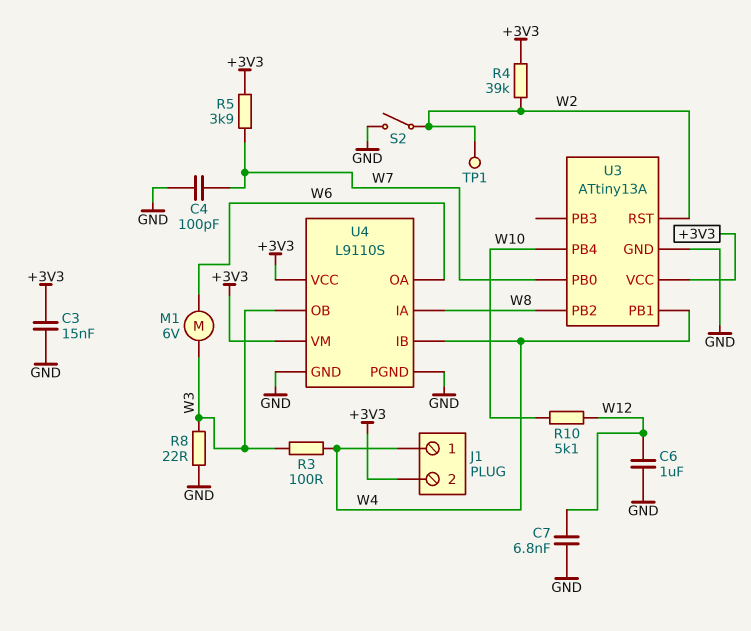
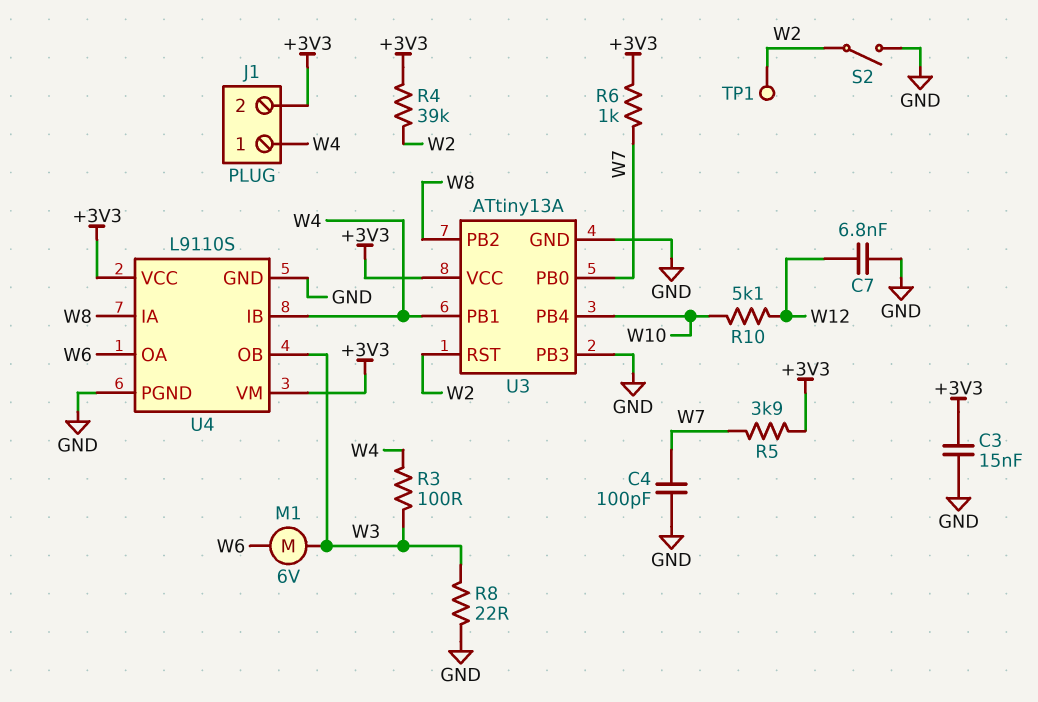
C6: 1uF (GND, W12) -> none
R6: none -> 1k (+3V3, W7)
U3 pin PB3: none -> GND

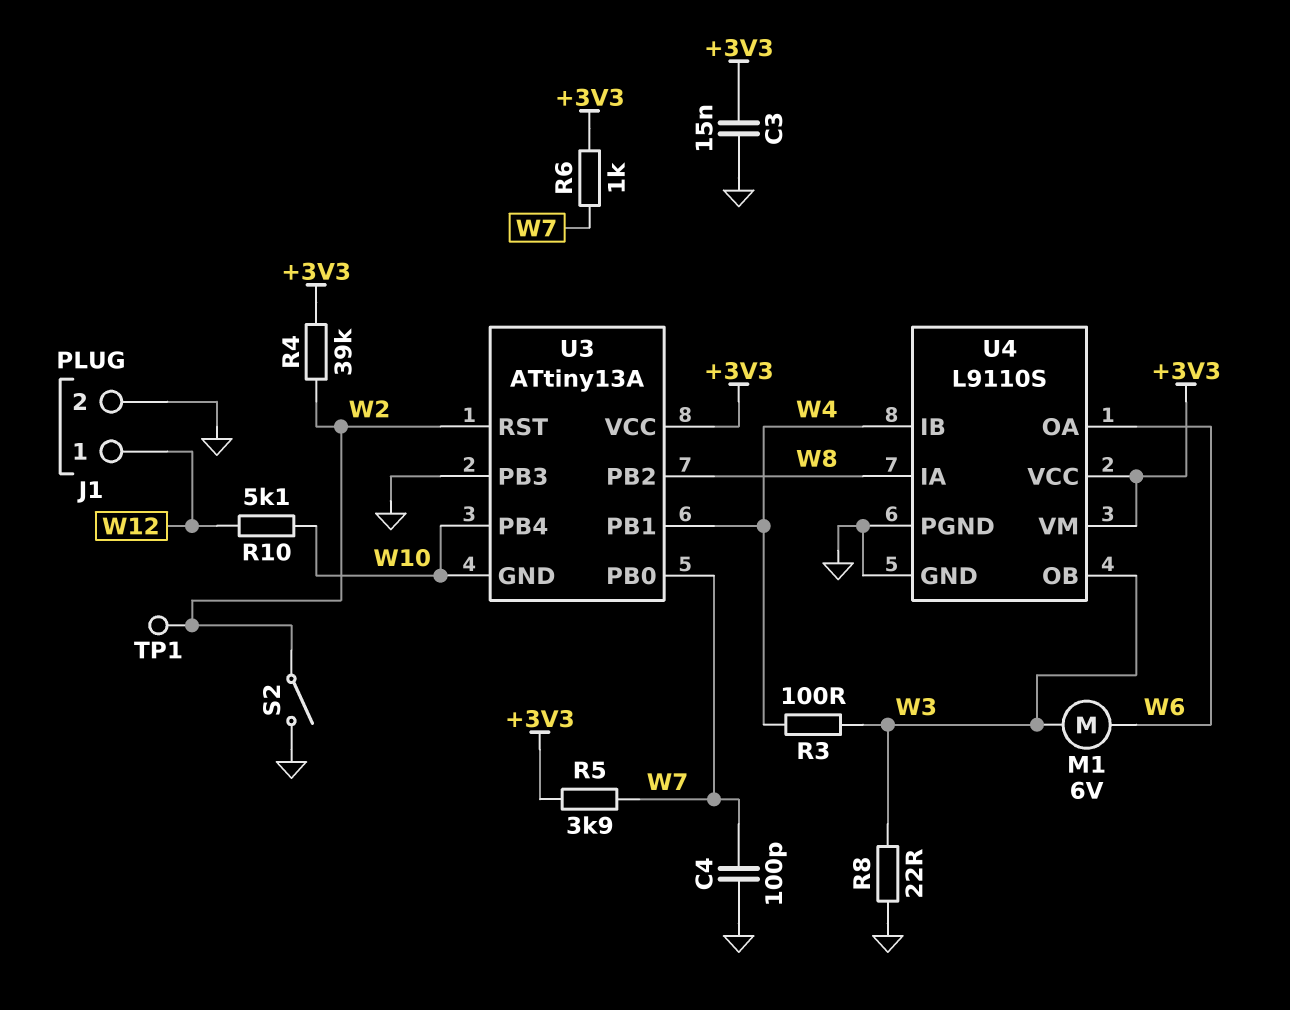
C7: 6.8nF (GND, W12) -> none
J1 pin 1: W4 -> W12
J1 pin 2: +3V3 -> GND
U3 pin GND: GND -> W10

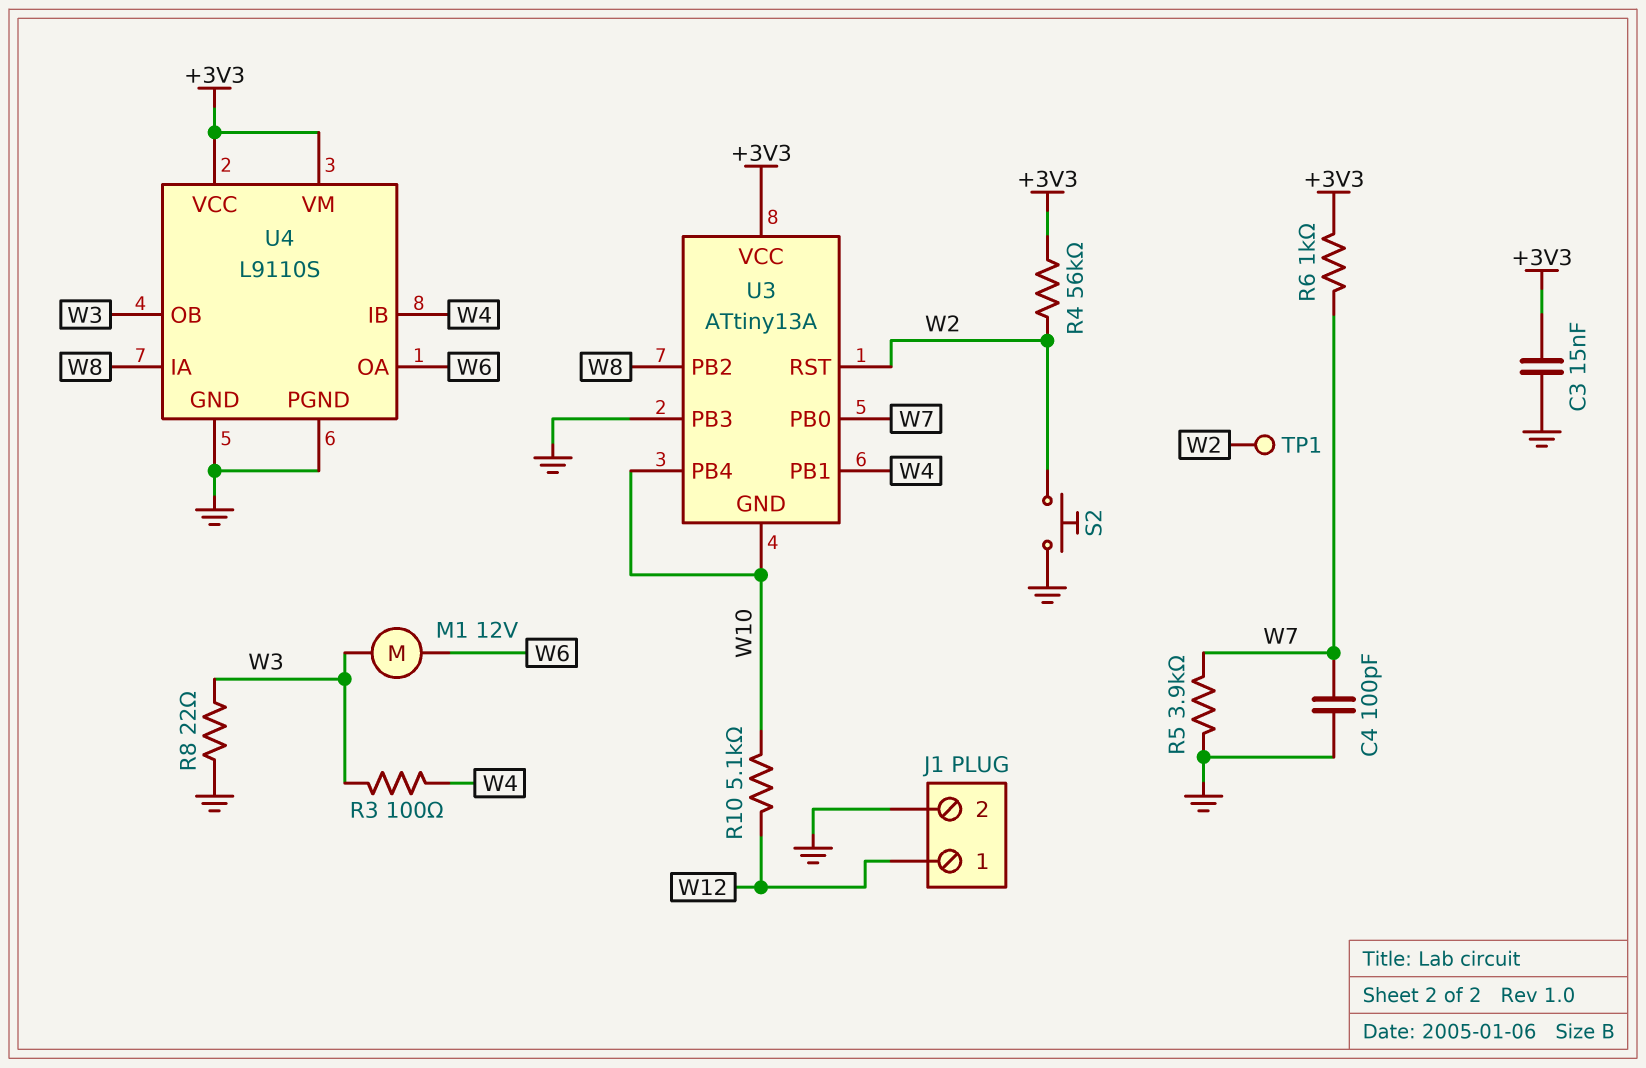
M1: motor 6V (W3, W6) -> motor 12V (W3, W6)
R4: 39k (+3V3, W2) -> 56k (+3V3, W2)
R5: 3.9k (+3V3, W7) -> 3.9k (GND, W7)
S2: switch (GND, W2) -> button (GND, W2)

